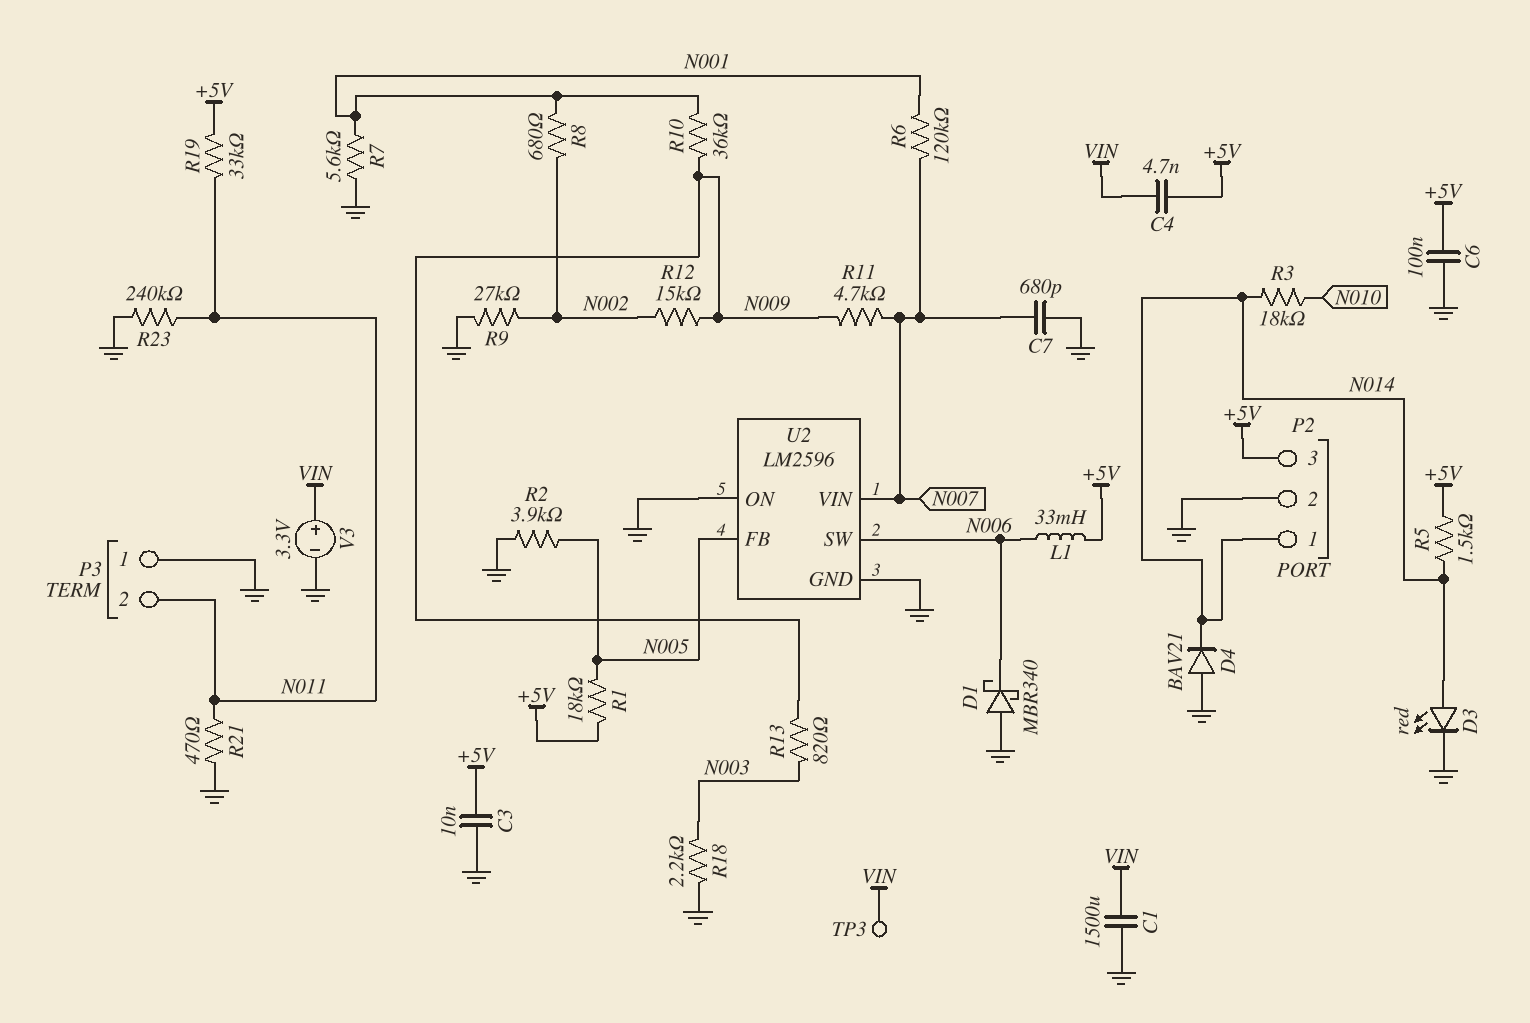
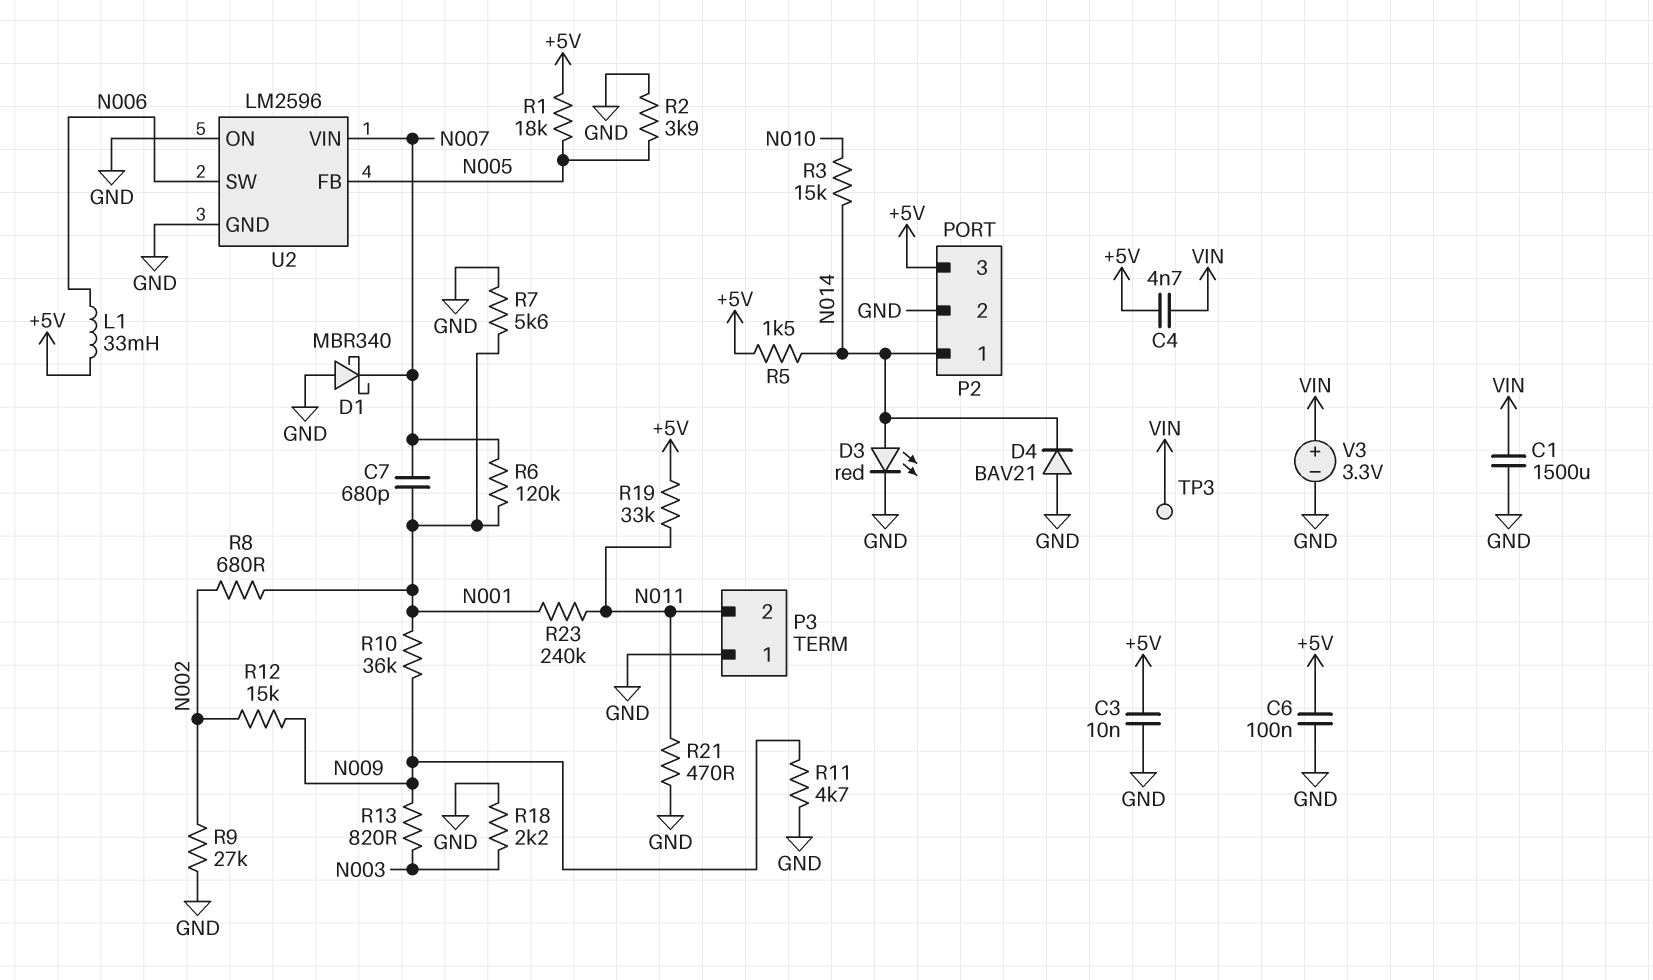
C7: 680pF (GND, N007) -> 680pF (N001, N007)
D1: schottky MBR340 (A GND, K N006) -> schottky MBR340 (A GND, K N007)
R3: 18k (N010, N014) -> 15k (N010, N014)
R11: 4.7k (N007, N009) -> 4.7k (GND, N009)
R23: 240k (GND, N011) -> 240k (N001, N011)

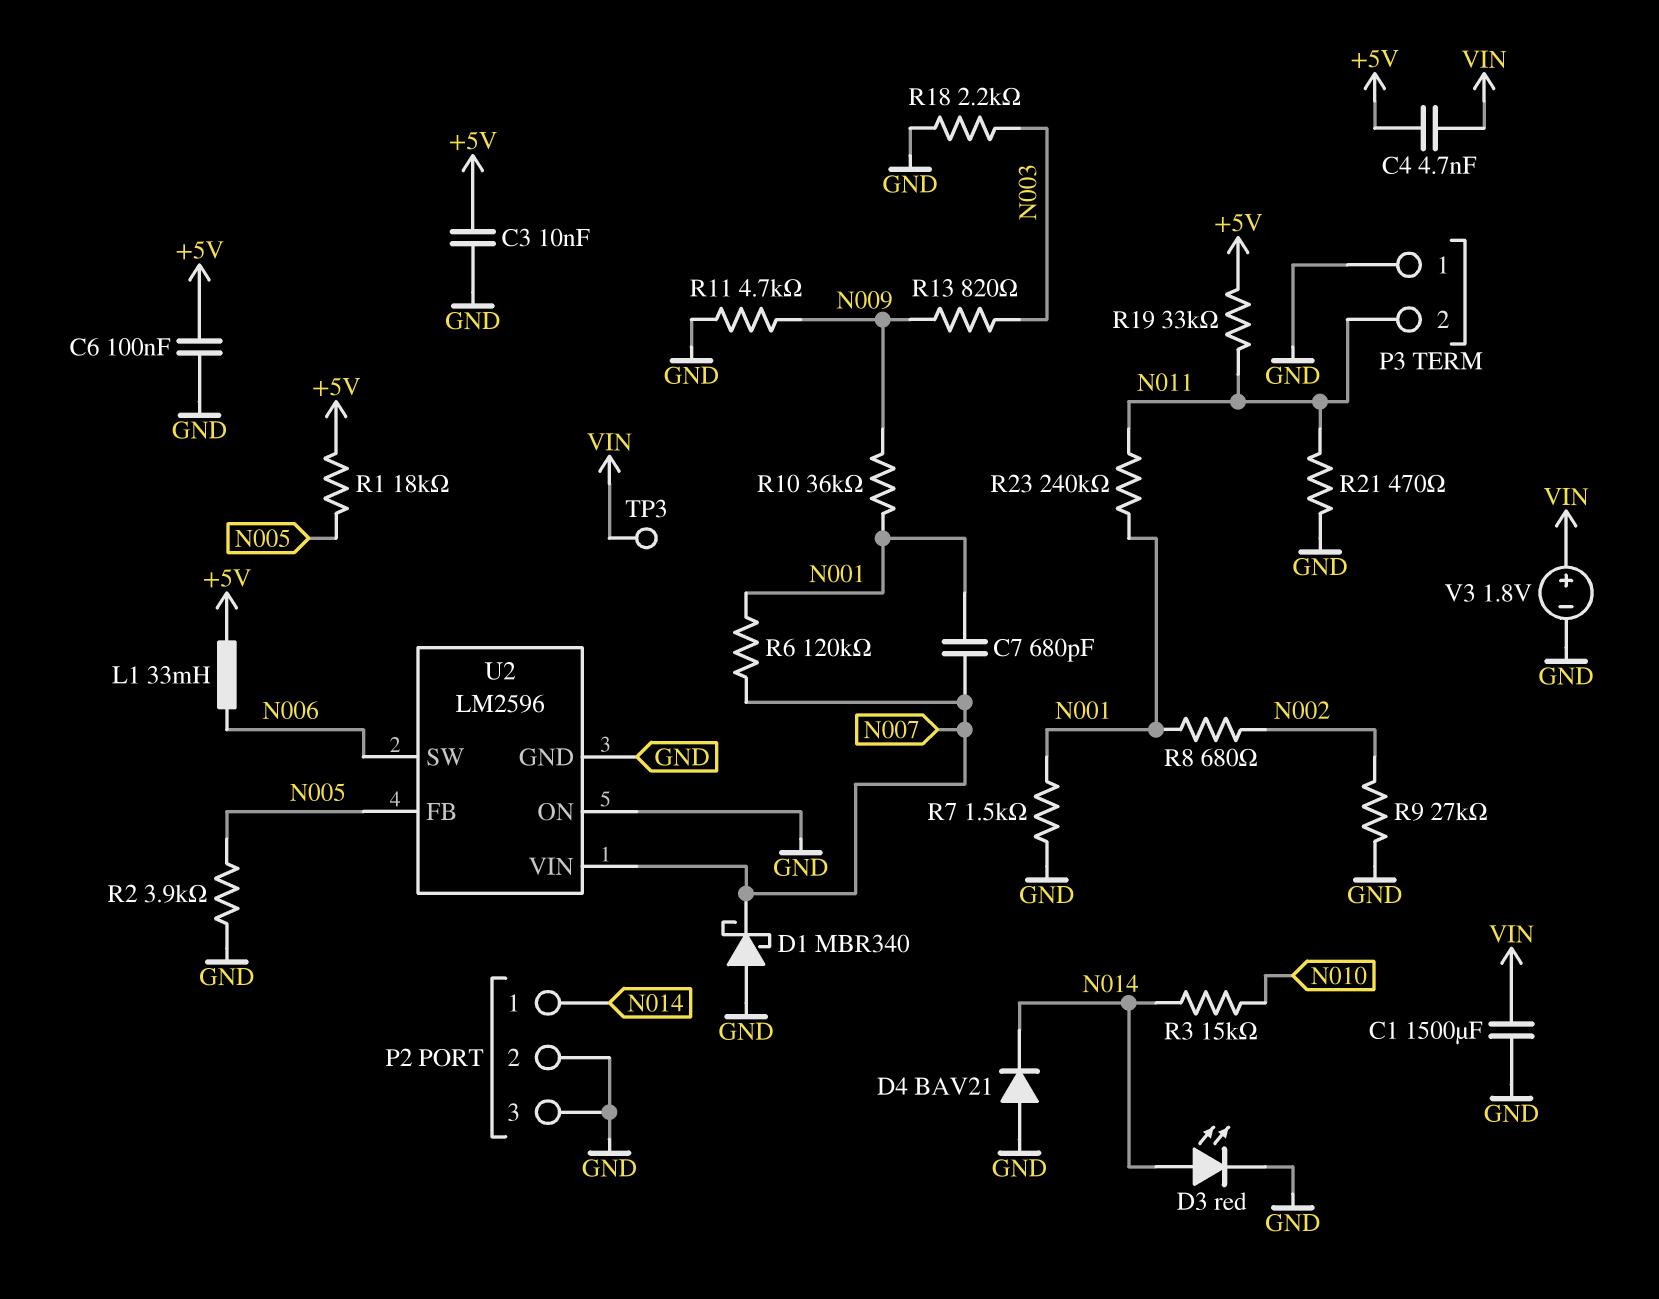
P2 pin 3: +5V -> GND
R5: 1.5k (+5V, N014) -> none
R7: 5.6k (GND, N001) -> 1.5k (GND, N001)
R12: 15k (N002, N009) -> none
V3: 3.3V (plus VIN, minus GND) -> 1.8V (plus VIN, minus GND)

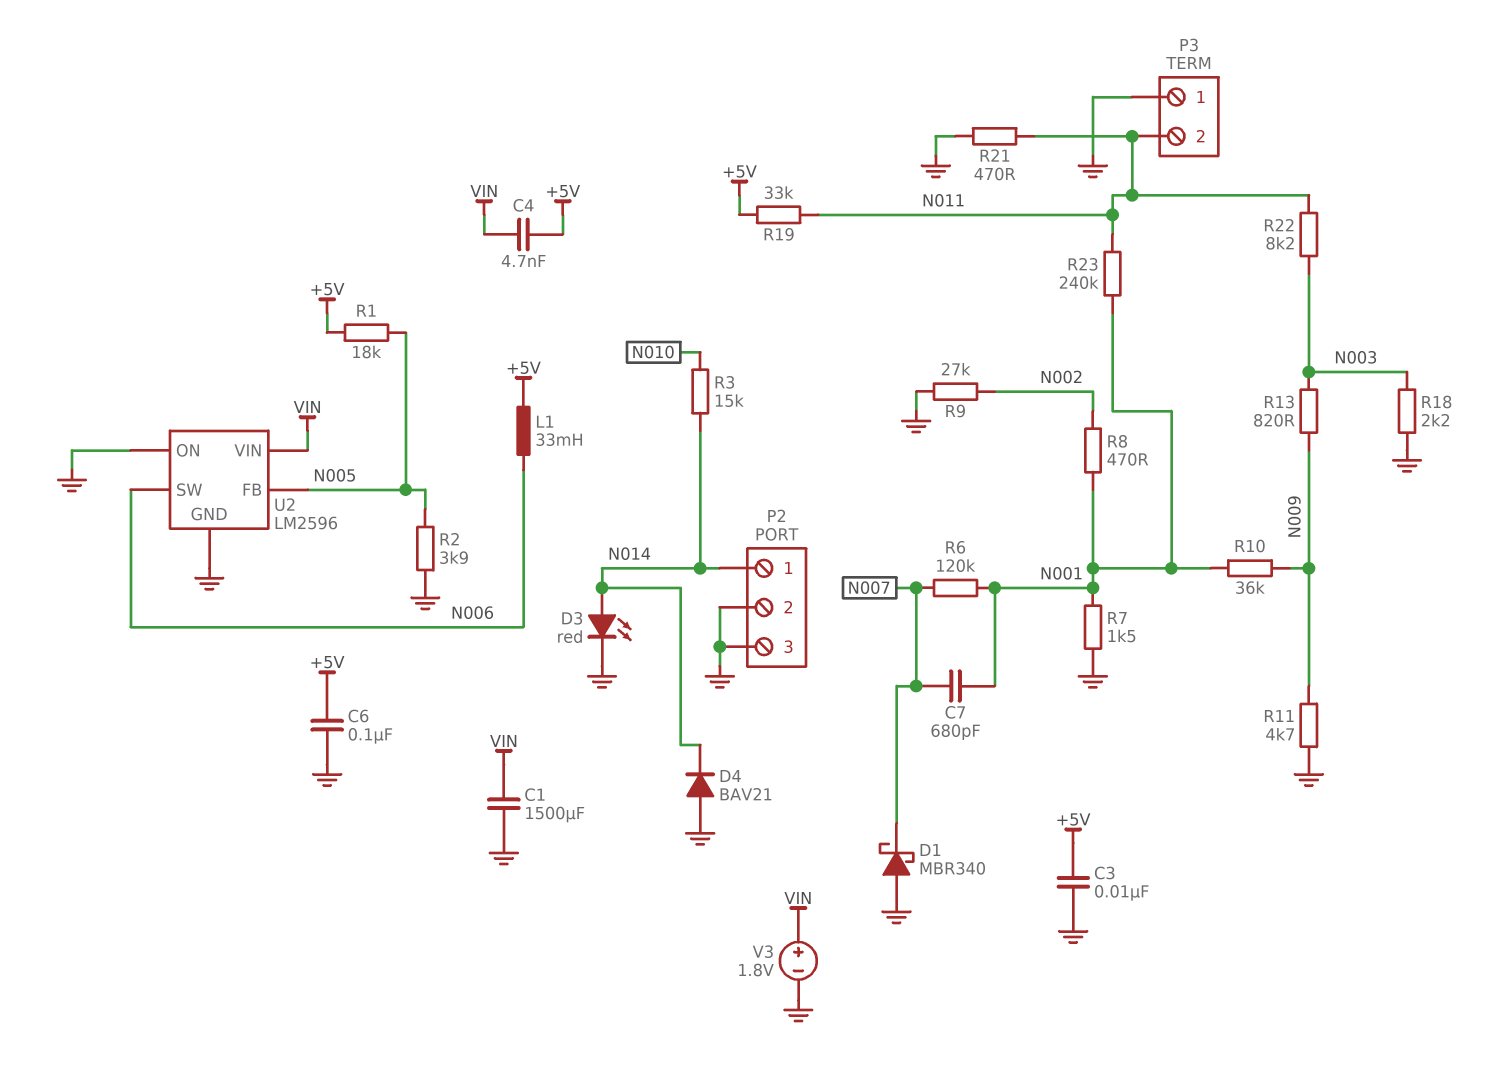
R8: 680 (N001, N002) -> 470 (N001, N002)
R22: none -> 8.2k (N003, N011)
TP3: test point (VIN) -> none
U2 pin VIN: N007 -> VIN

